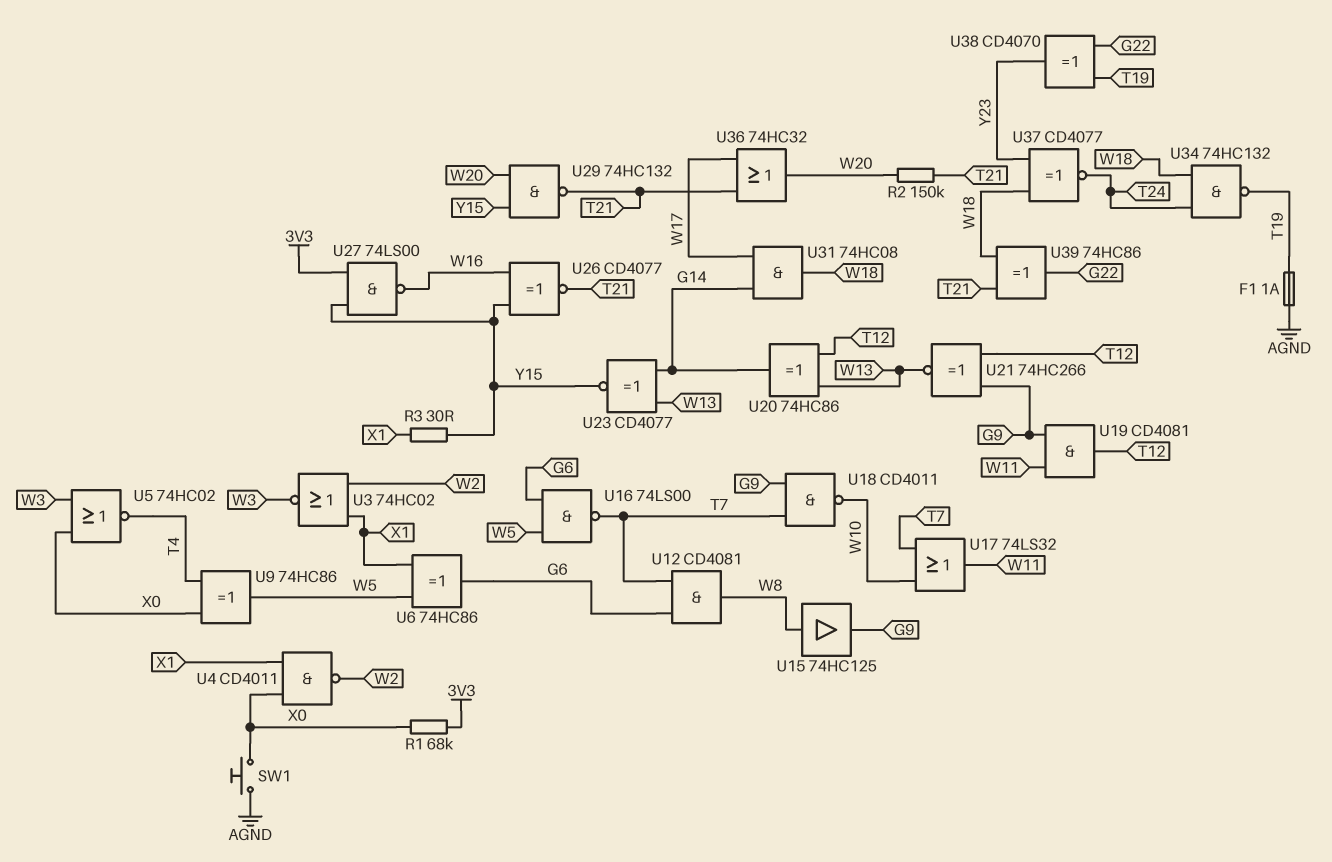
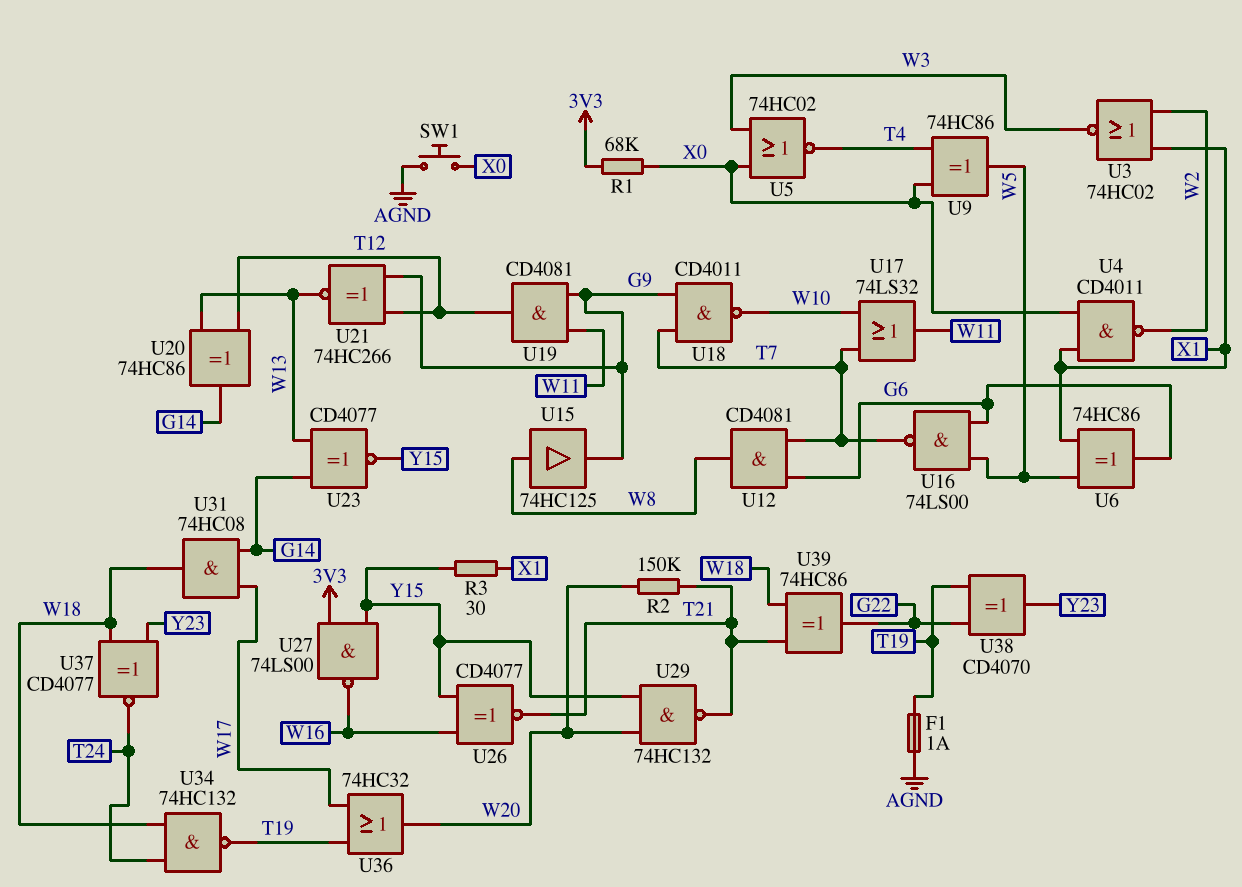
U36: OR 74HC32 (in T21, in W17, out W20) -> OR 74HC32 (in T19, in W17, out W20)

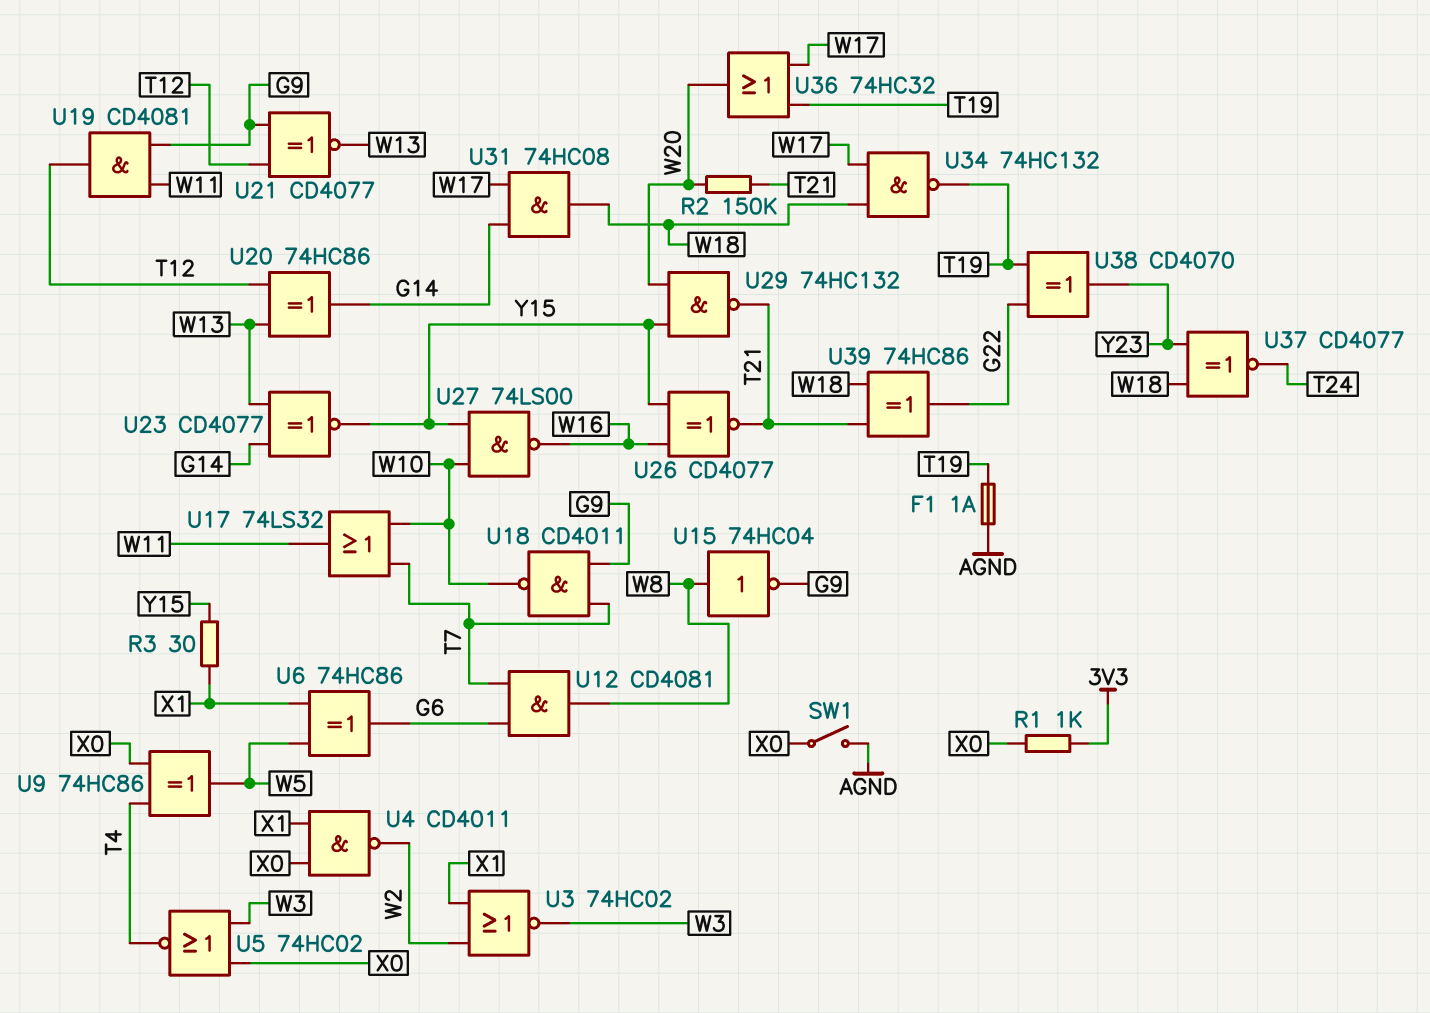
R1: 68k (3V3, X0) -> 1k (3V3, X0)
SW1: button (AGND, X0) -> switch (AGND, X0)
U15: buffer 74HC125 (in W8, out G9) -> NOT 74HC04 (in W8, out G9)
U16: NAND 74LS00 (in G6, in W5, out T7) -> none
U21: XNOR 74HC266 (in G9, in T12, out W13) -> XNOR CD4077 (in G9, in T12, out W13)
U27: NAND 74LS00 (in 3V3, in Y15, out W16) -> NAND 74LS00 (in W10, in Y15, out W16)
U34: NAND 74HC132 (in T24, in W18, out T19) -> NAND 74HC132 (in W17, in W18, out T19)

